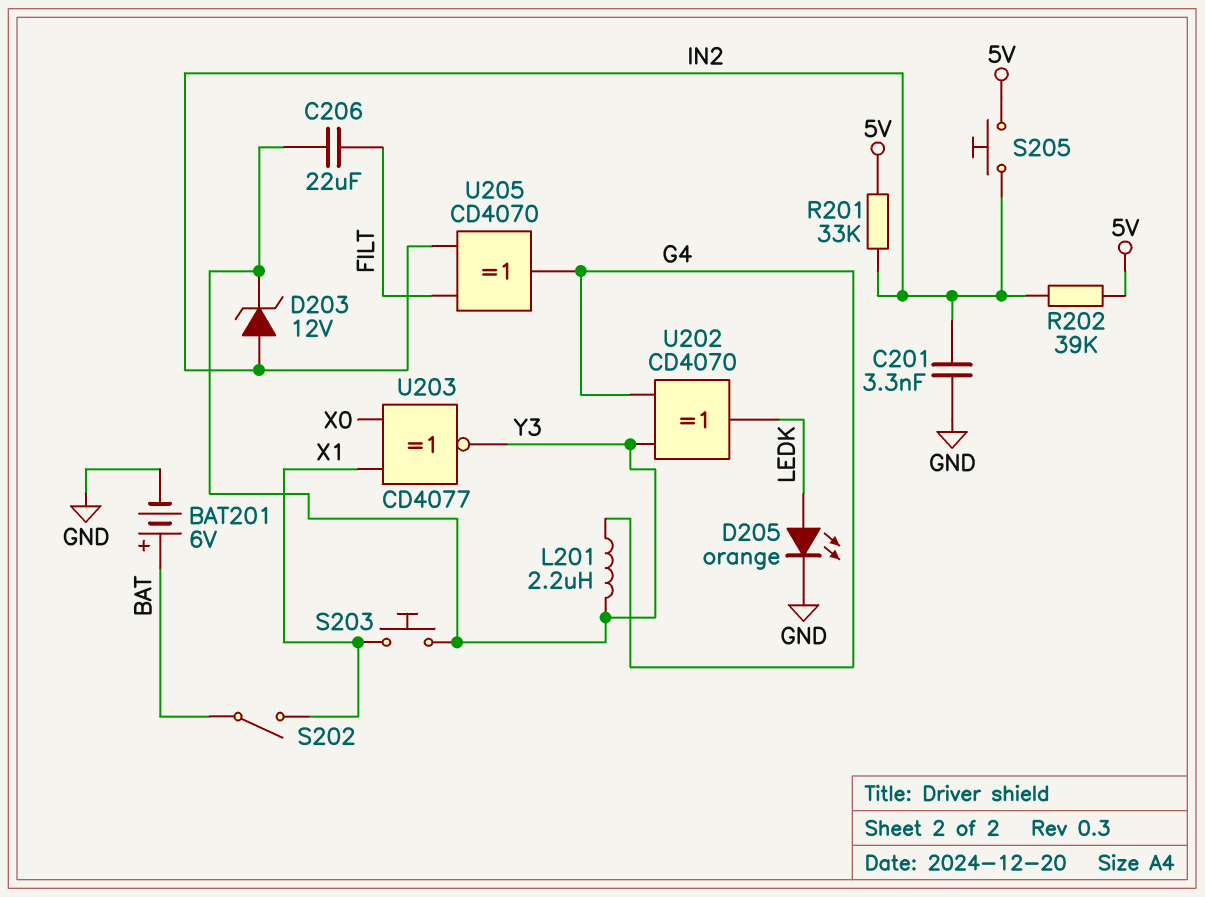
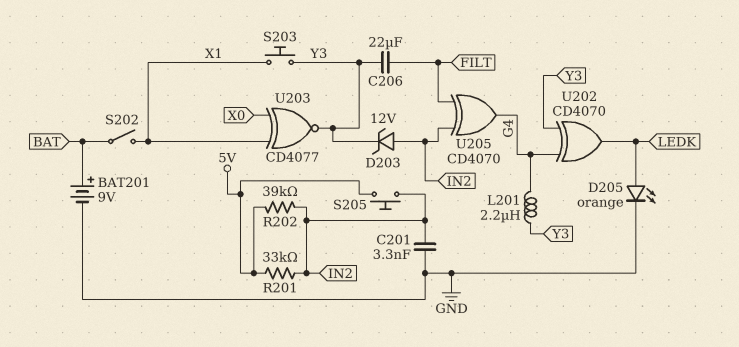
BAT201: 6V (plus BAT, minus GND) -> 9V (plus BAT, minus GND)

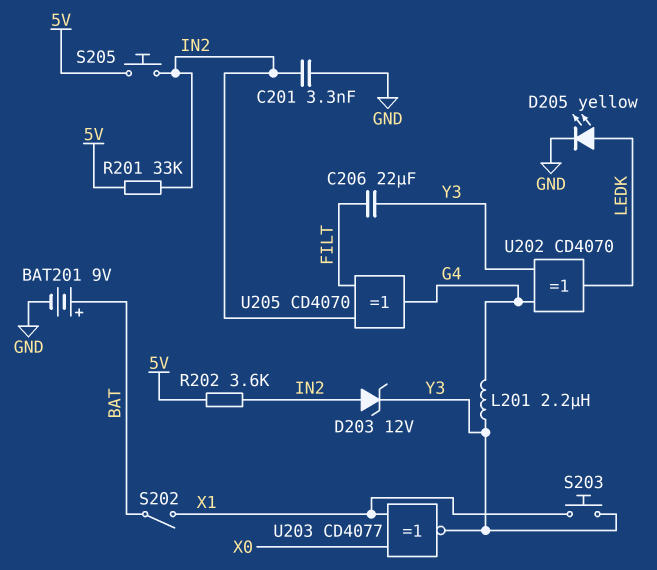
D205: LED orange (A LEDK, K GND) -> LED yellow (A LEDK, K GND)
R202: 39k (5V, IN2) -> 3.6k (5V, IN2)

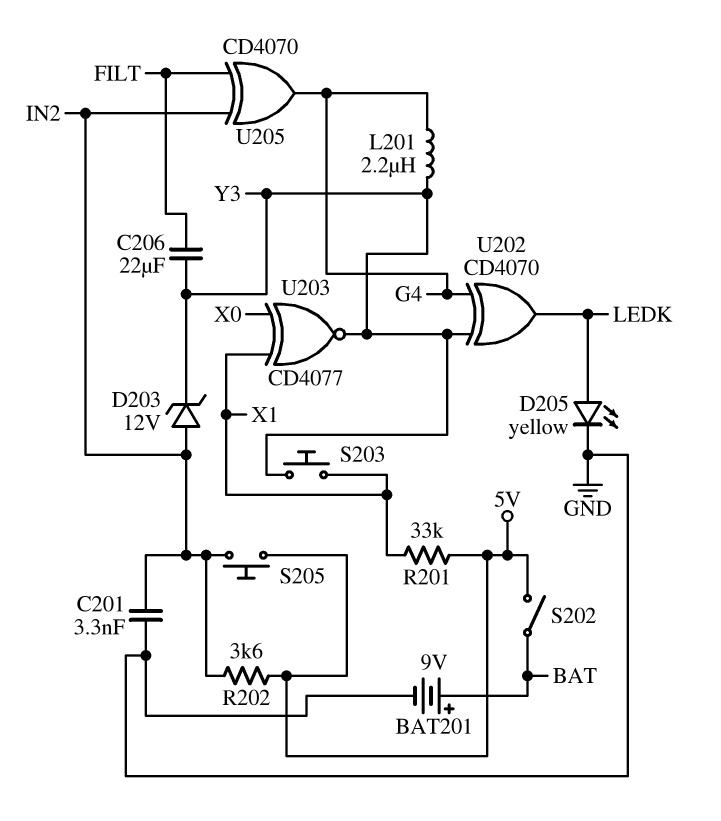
R201: 33k (5V, IN2) -> 33k (5V, X1)
S202: switch (BAT, X1) -> switch (5V, BAT)

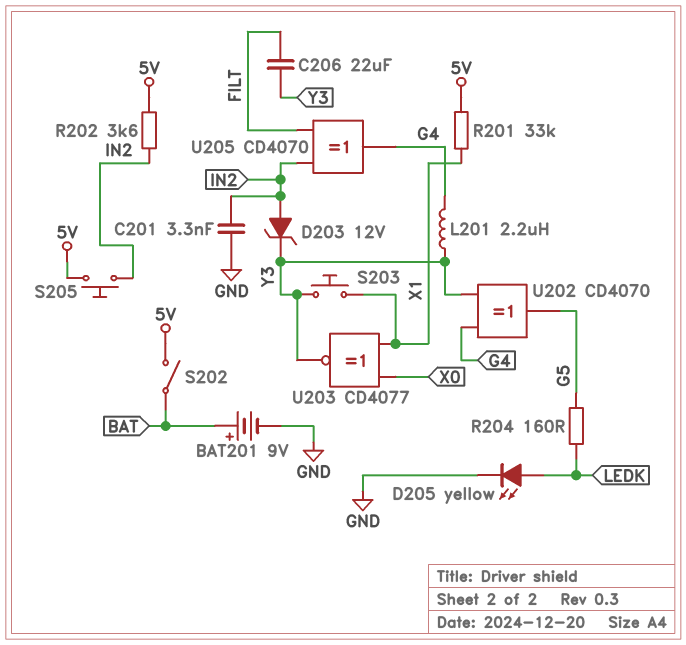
R204: none -> 160 (G5, LEDK)
U202: XOR CD4070 (in G4, in Y3, out LEDK) -> XOR CD4070 (in G4, in Y3, out G5)

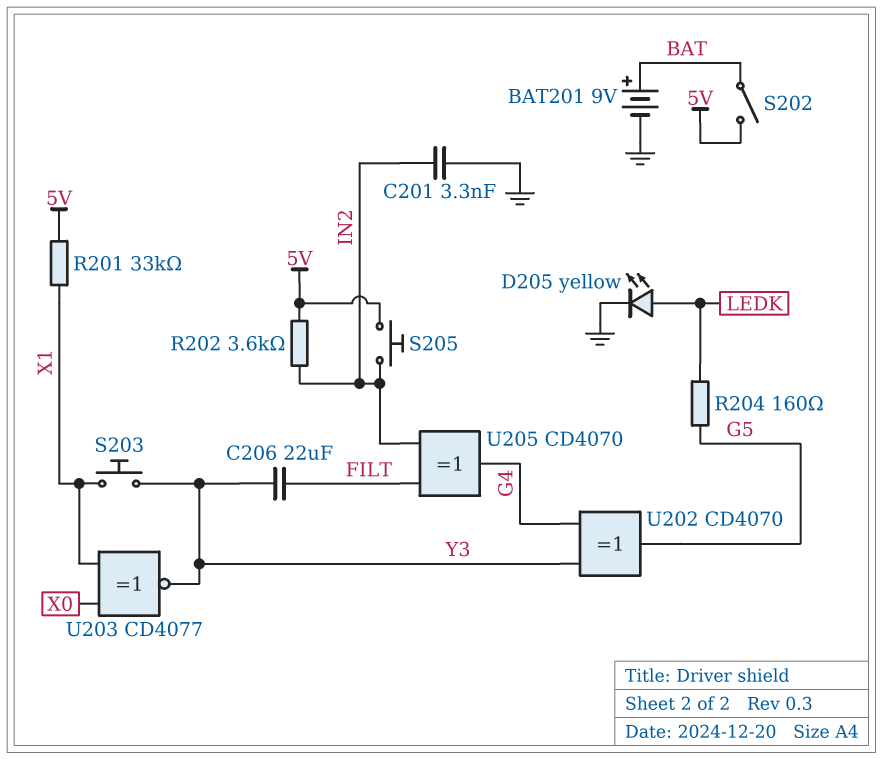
D203: zener 12V (A IN2, K Y3) -> none
L201: 2.2uH (G4, Y3) -> none

